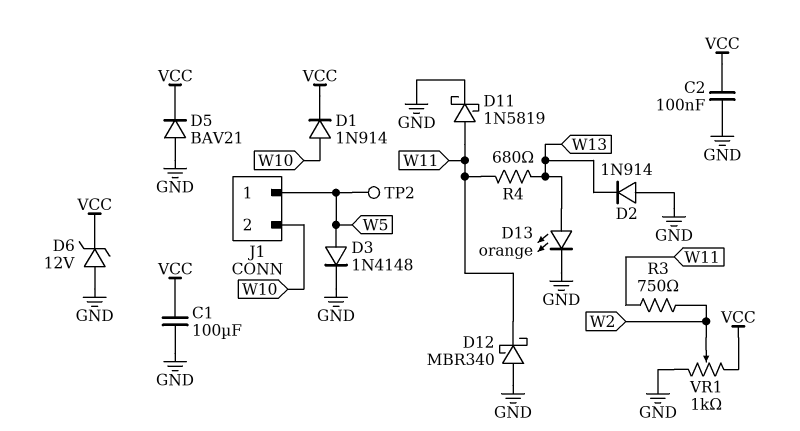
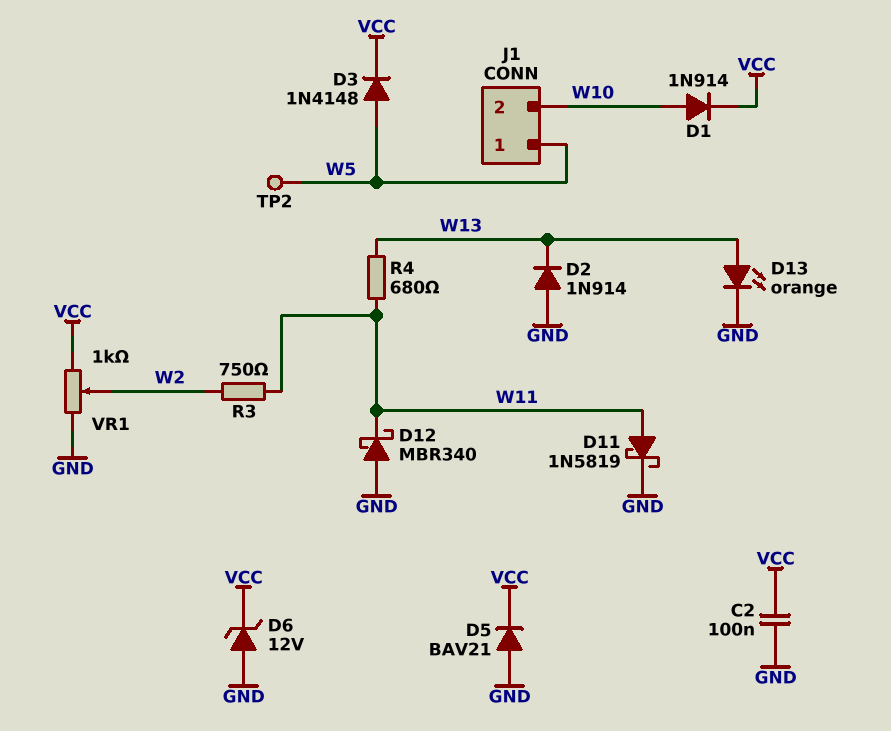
C1: 100uF (GND, VCC) -> none
D3: diode 1N4148 (A W5, K GND) -> diode 1N4148 (A W5, K VCC)

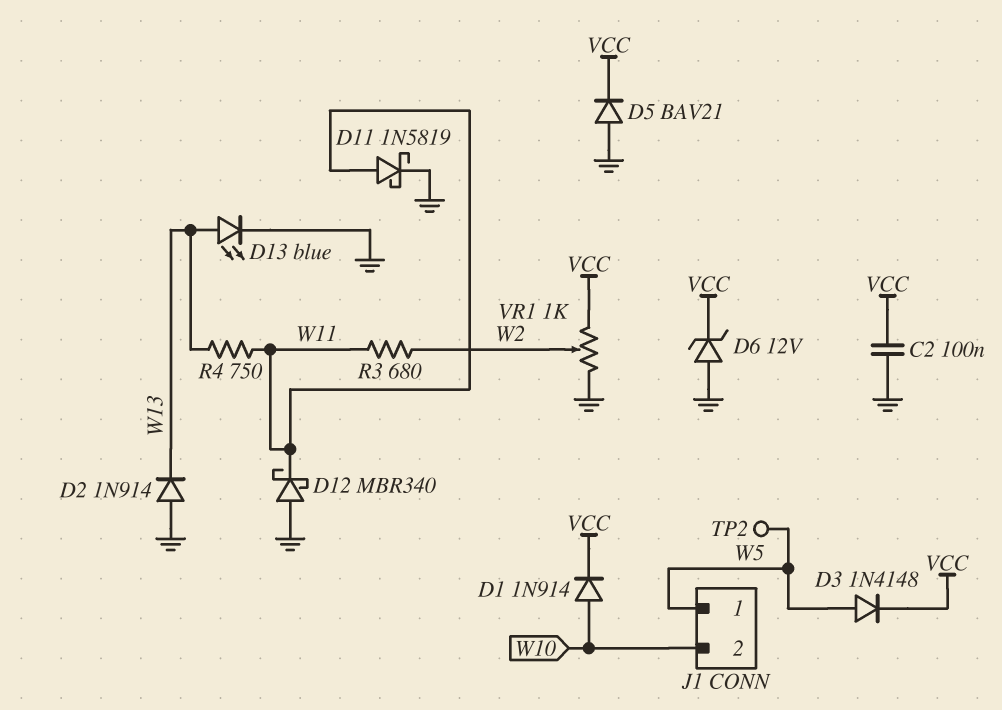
D13: LED orange (A W13, K GND) -> LED blue (A W13, K GND)
R3: 750 (W2, W11) -> 680 (W2, W11)
R4: 680 (W11, W13) -> 750 (W11, W13)

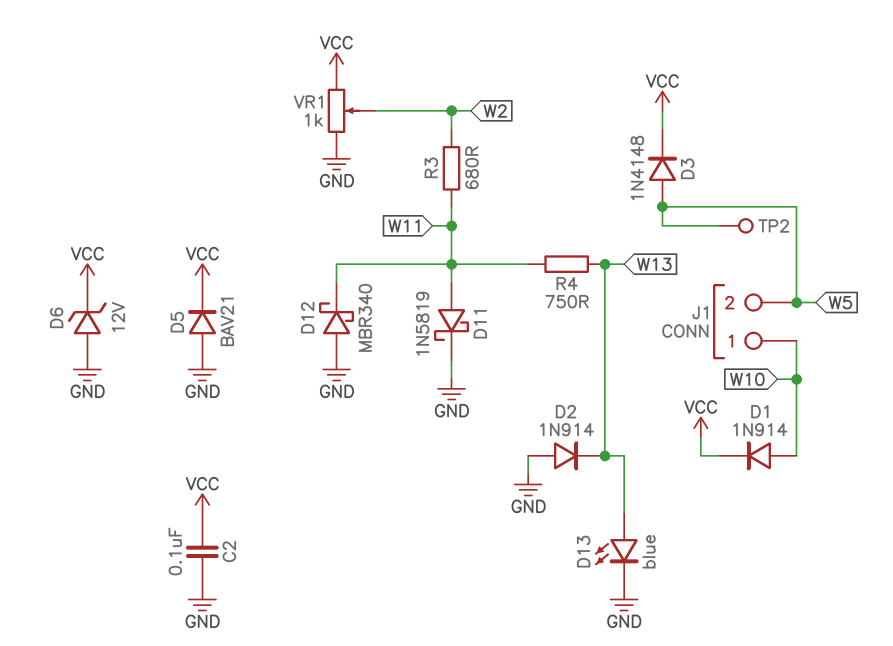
J1 pin 1: W5 -> W10
J1 pin 2: W10 -> W5

